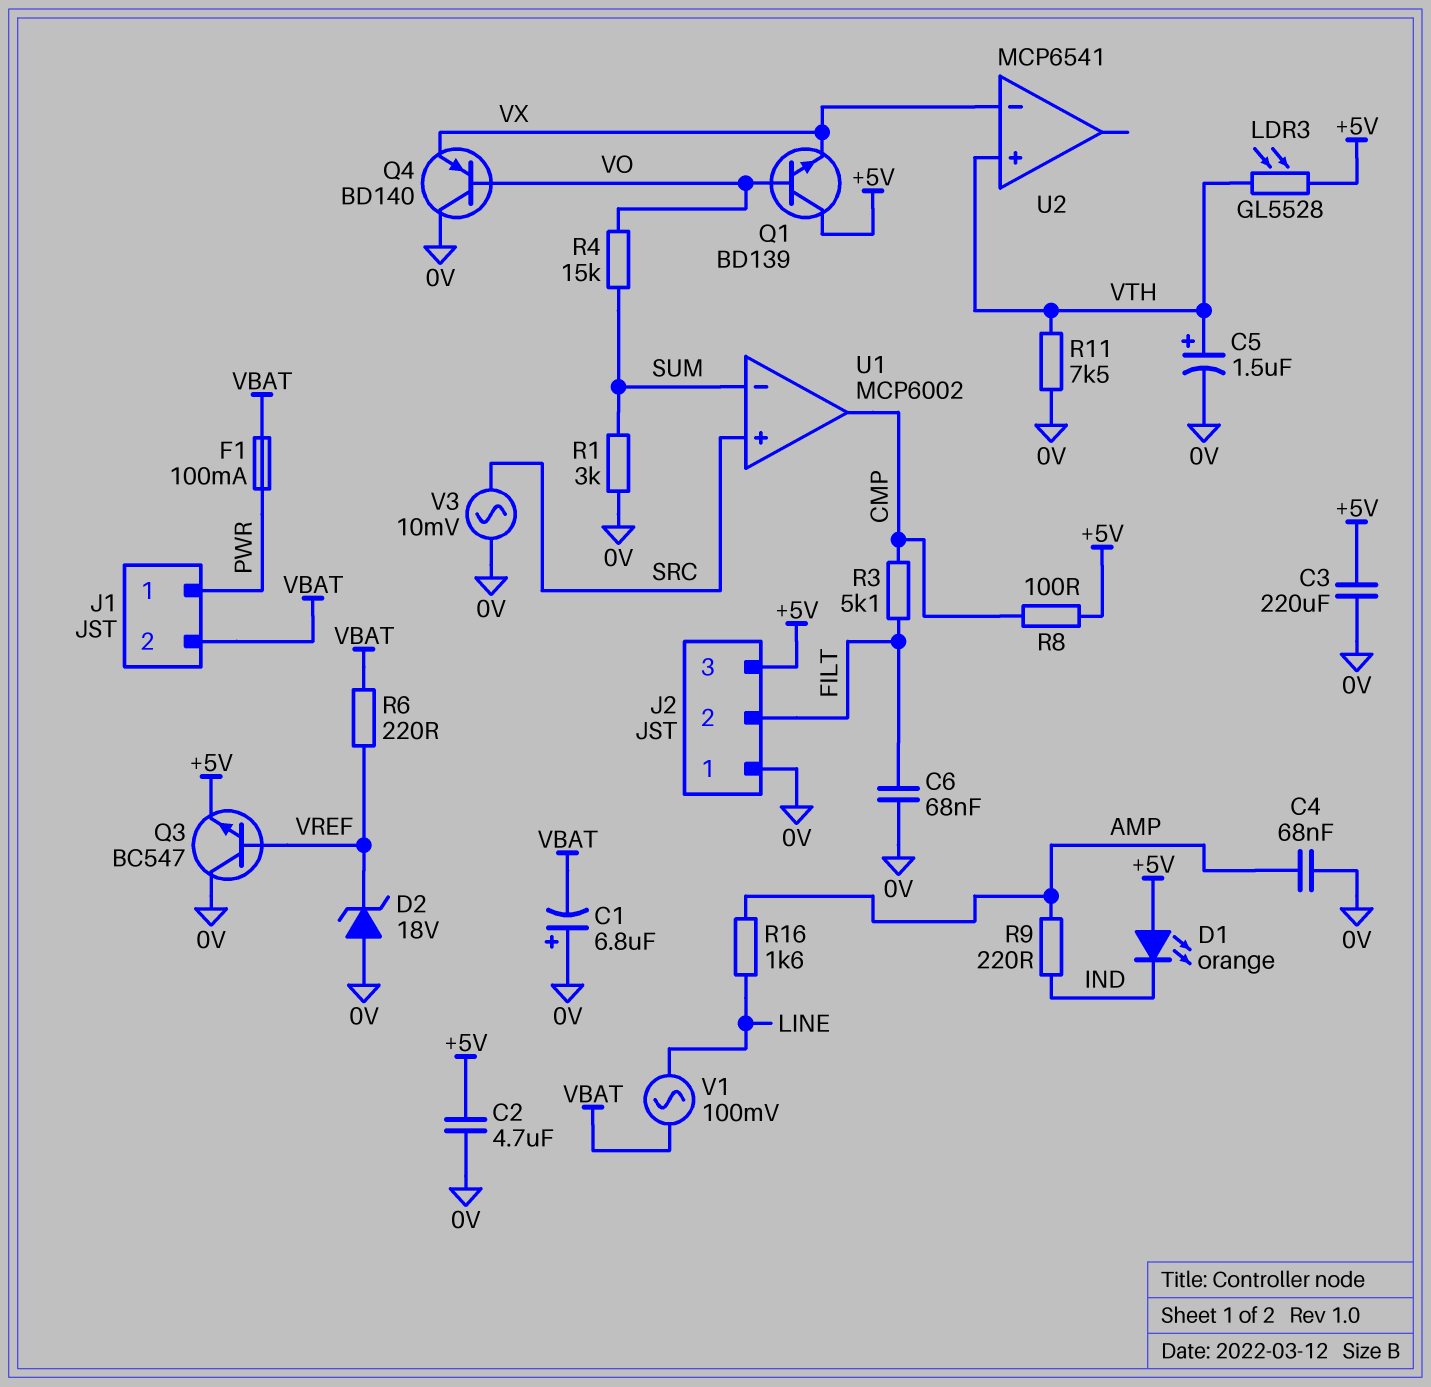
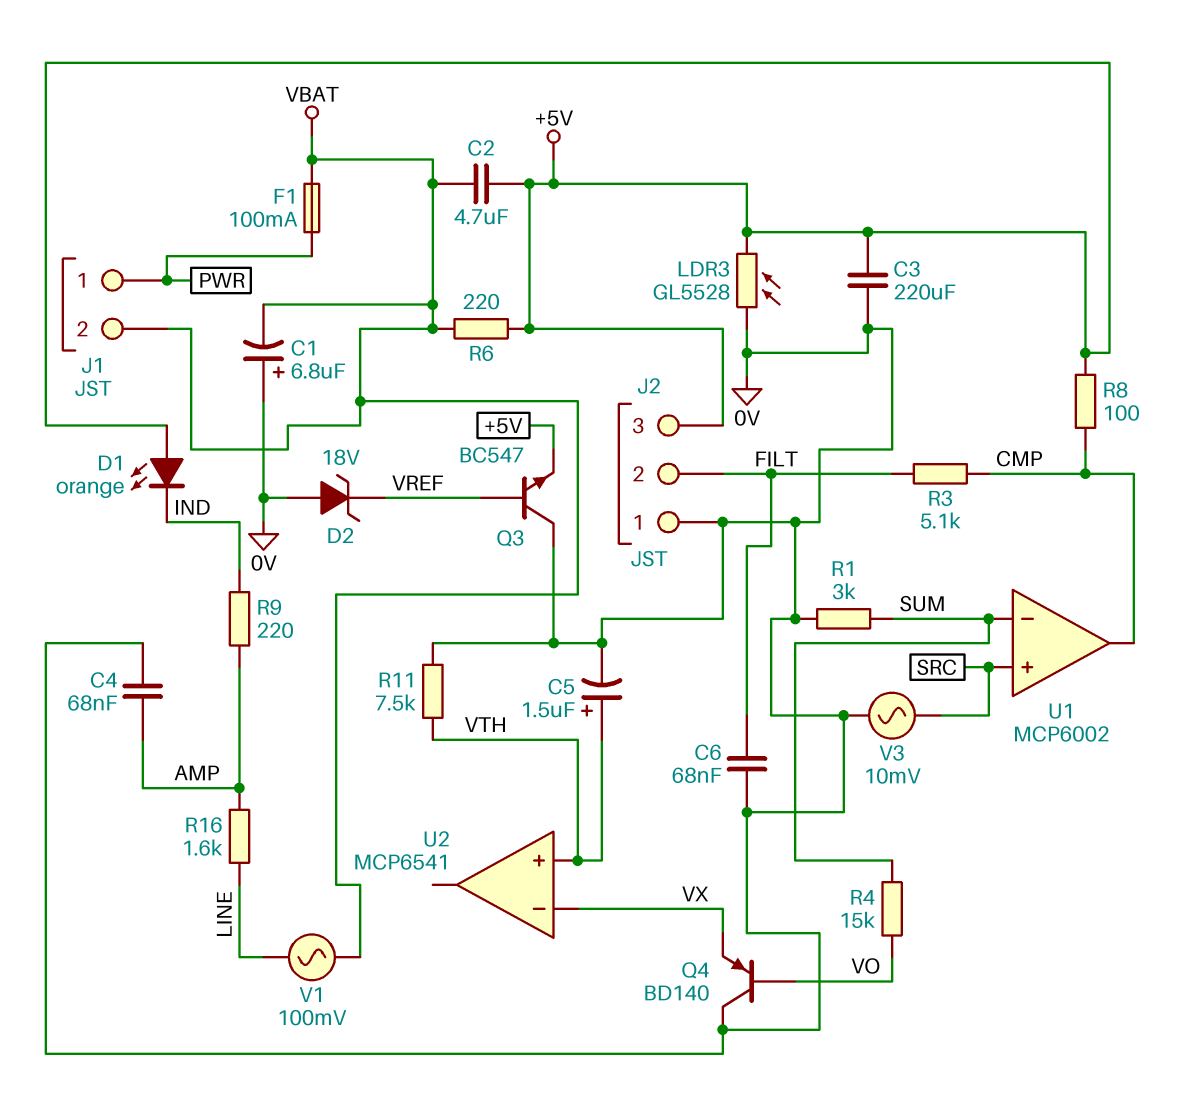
C2: 4.7uF (+5V, 0V) -> 4.7uF (+5V, VBAT)
LDR3: GL5528 (+5V, VTH) -> GL5528 (+5V, 0V)
Q1: NPN BD139 (B VO, C +5V, E VX) -> none
R6: 220 (VBAT, VREF) -> 220 (+5V, VBAT)

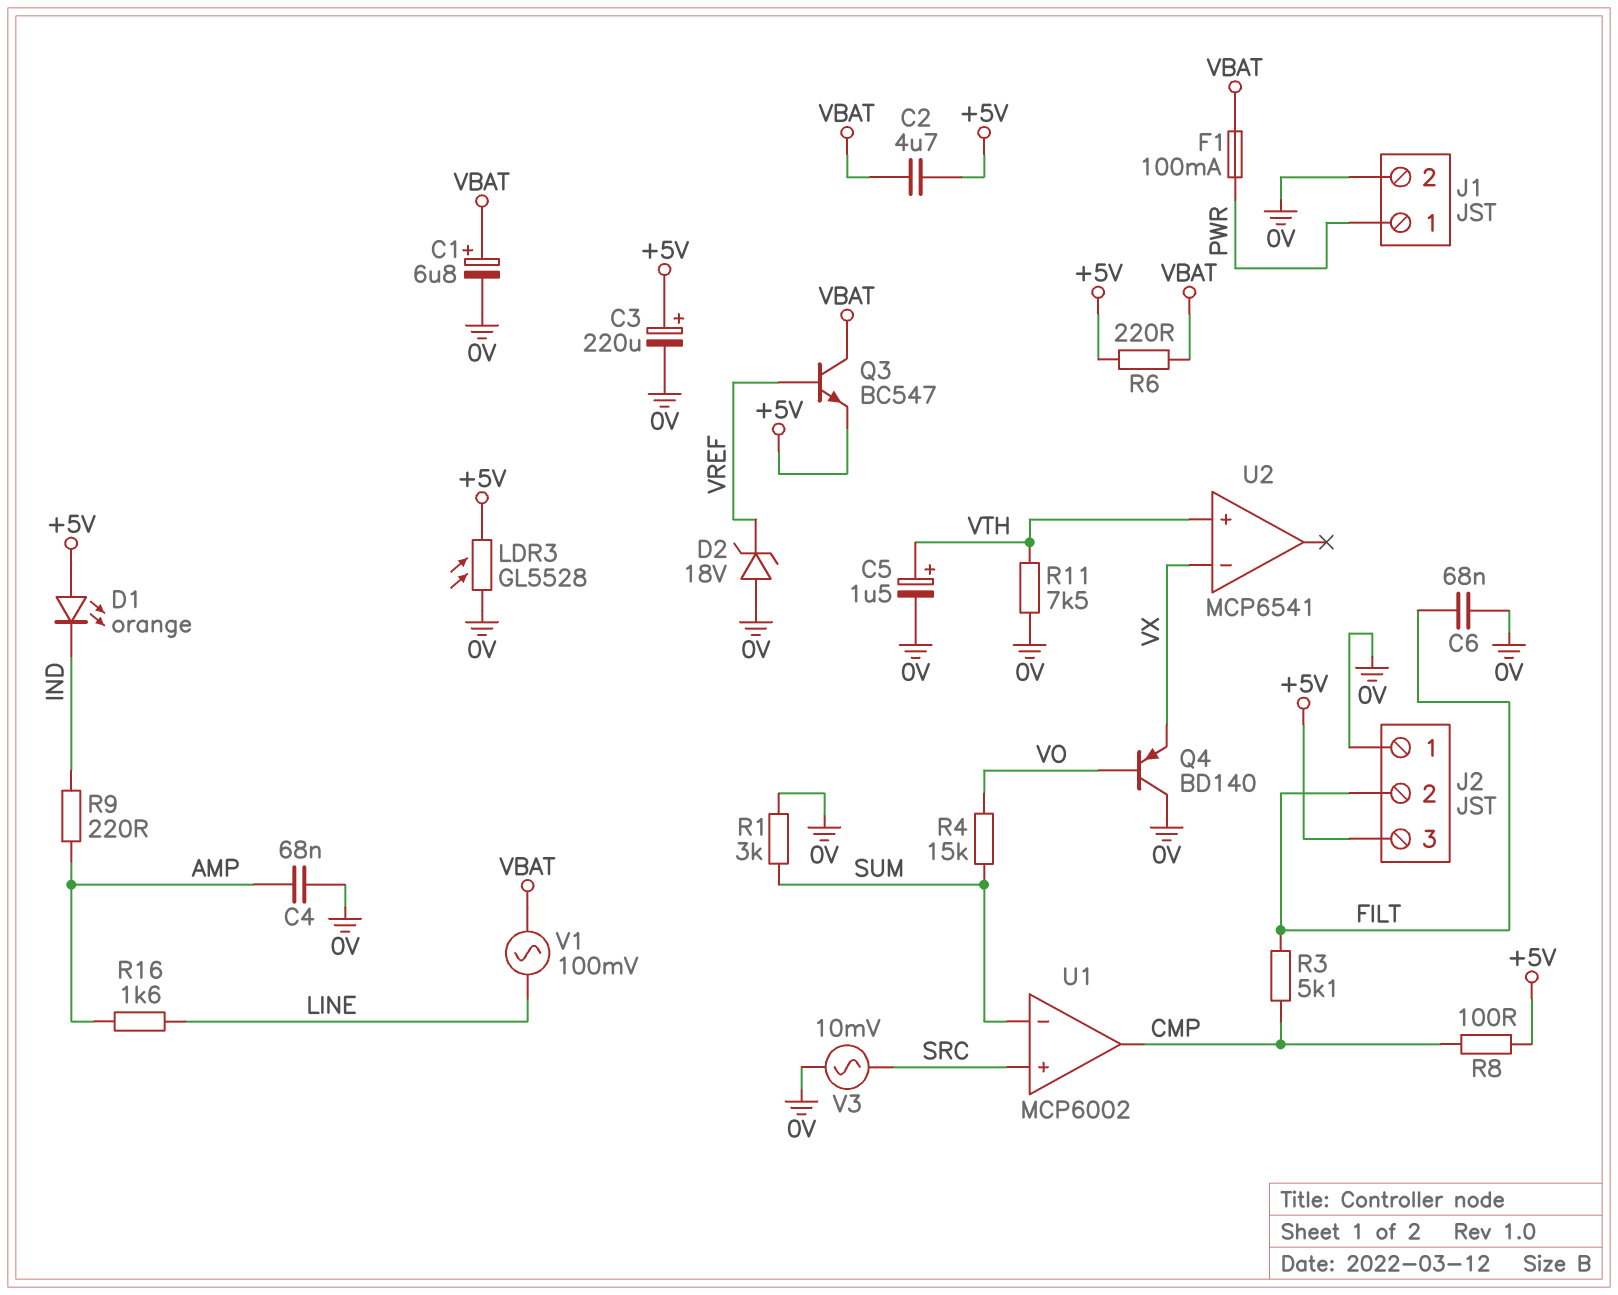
C1: 6.8uF (plus 0V, minus VBAT) -> 6.8uF (plus VBAT, minus 0V)
C3: 220uF (+5V, 0V) -> 220uF (plus +5V, minus 0V)
J1 pin 2: VBAT -> 0V
Q3: NPN BC547 (B VREF, C 0V, E +5V) -> NPN BC547 (B VREF, C VBAT, E +5V)

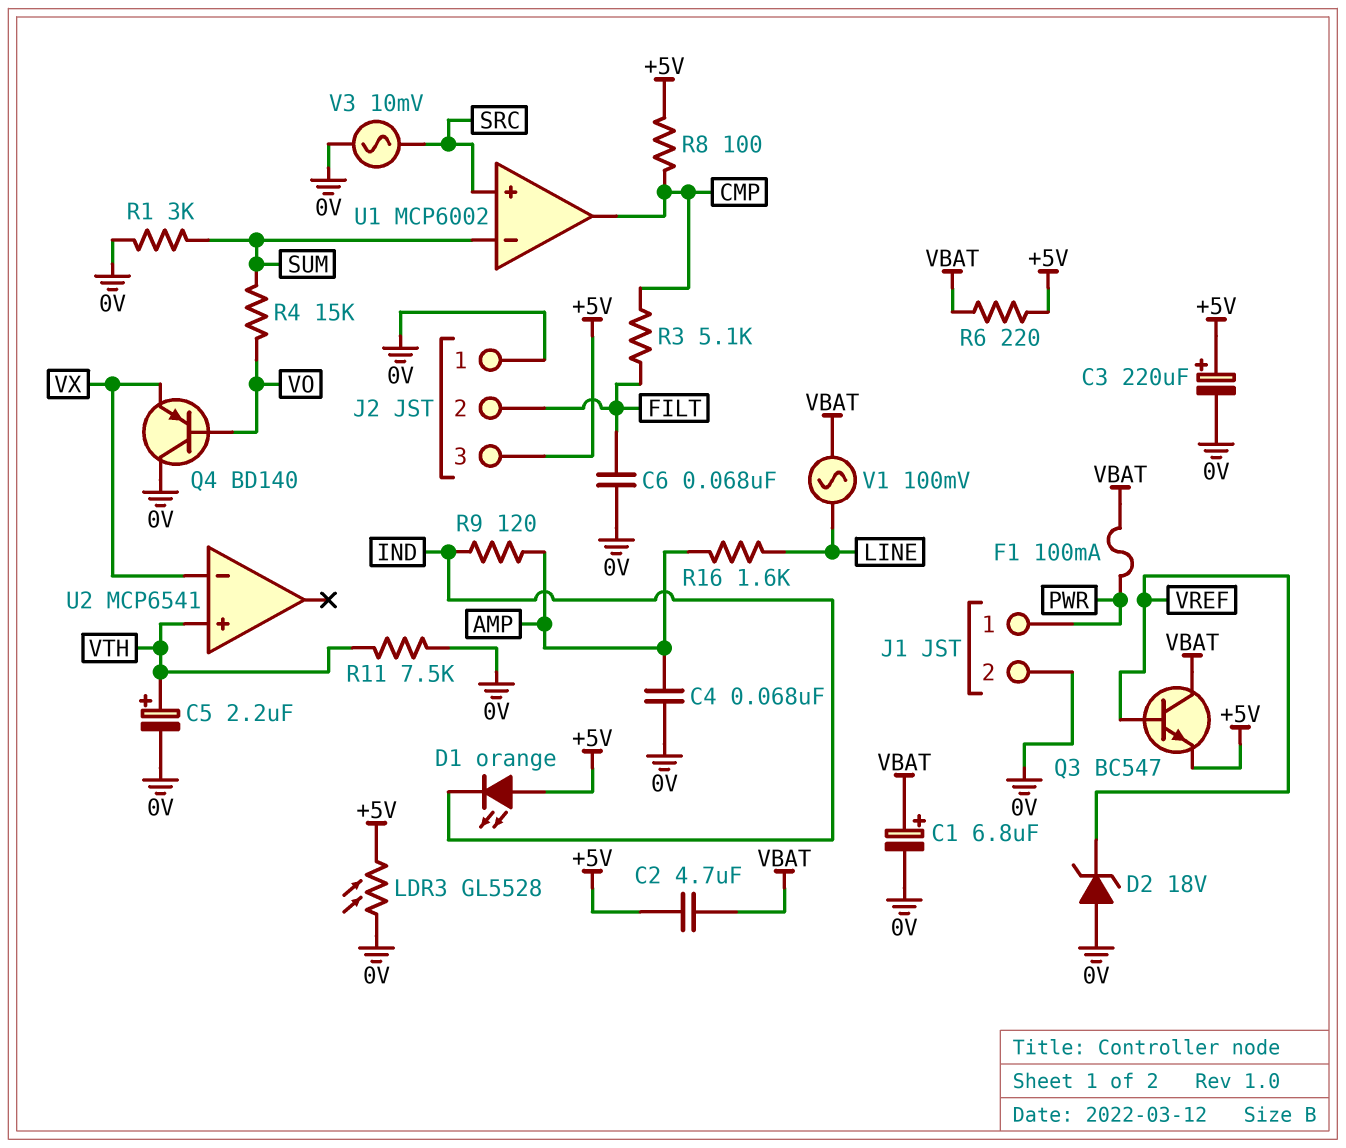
C5: 1.5uF (plus VTH, minus 0V) -> 2.2uF (plus VTH, minus 0V)
R9: 220 (AMP, IND) -> 120 (AMP, IND)

